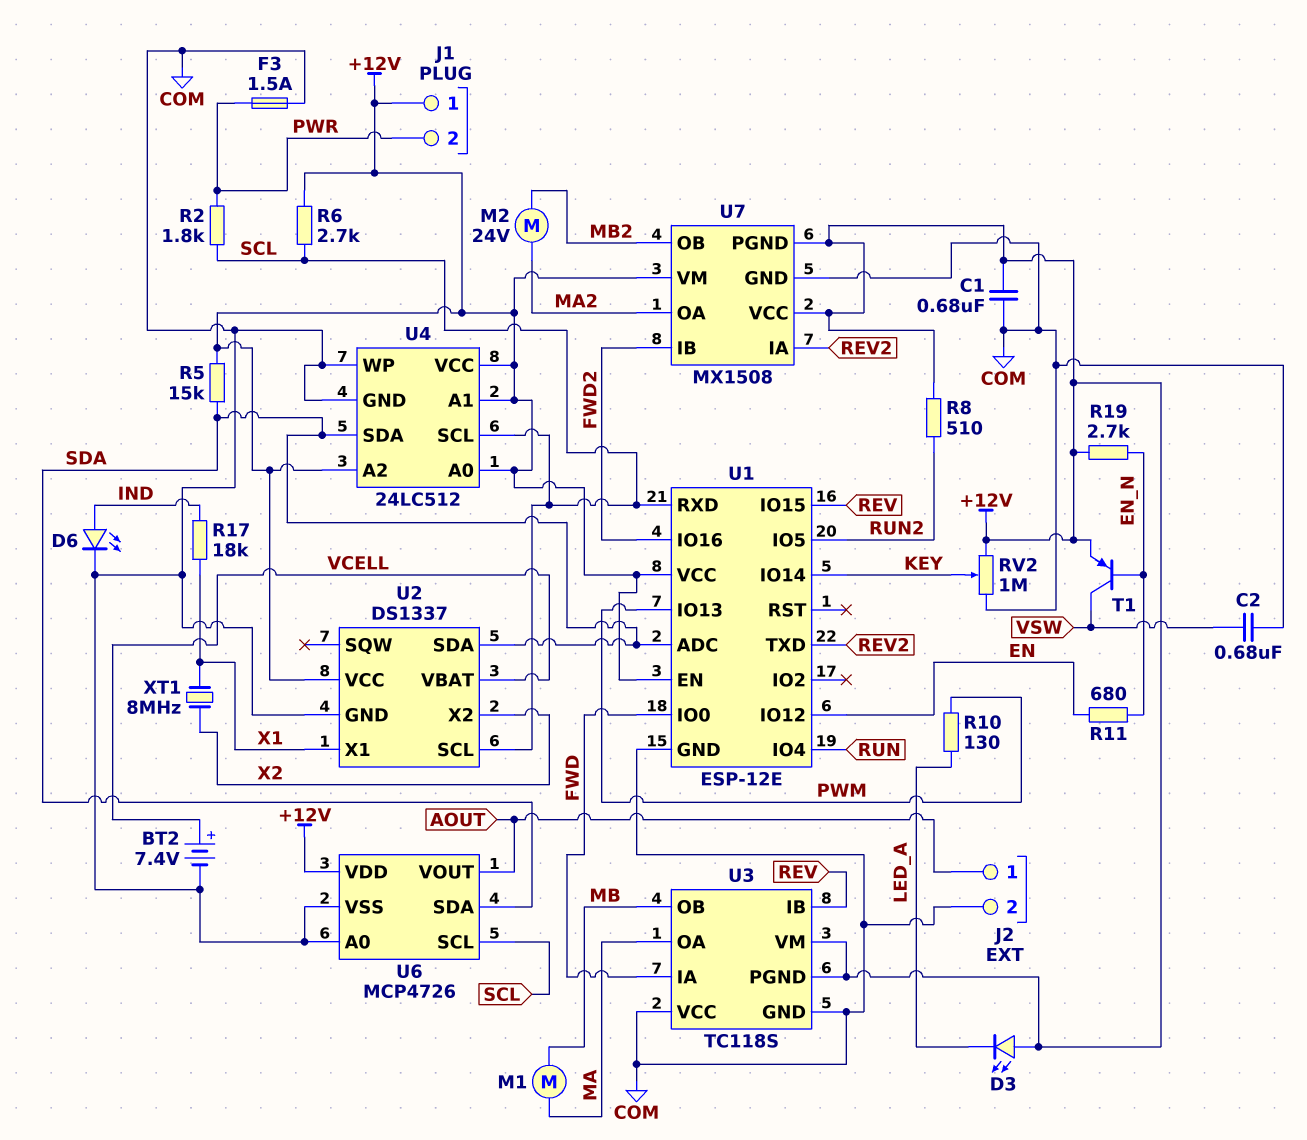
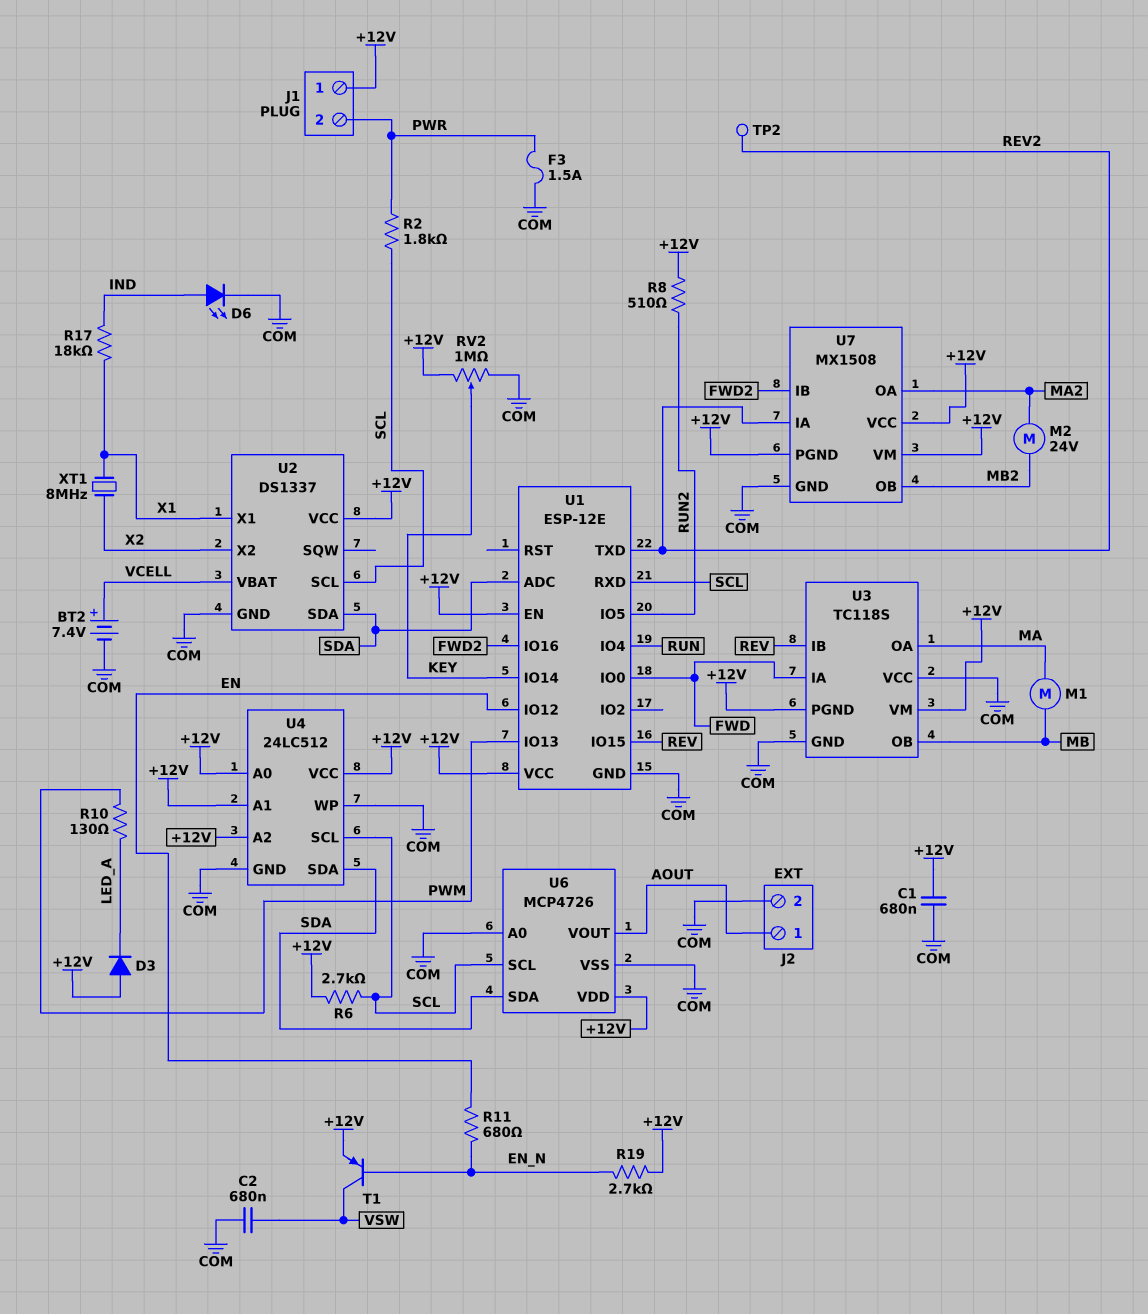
D3: LED (A +12V, K LED_A) -> diode (A +12V, K LED_A)
R5: 15k (+12V, SDA) -> none
TP2: none -> test point (REV2)

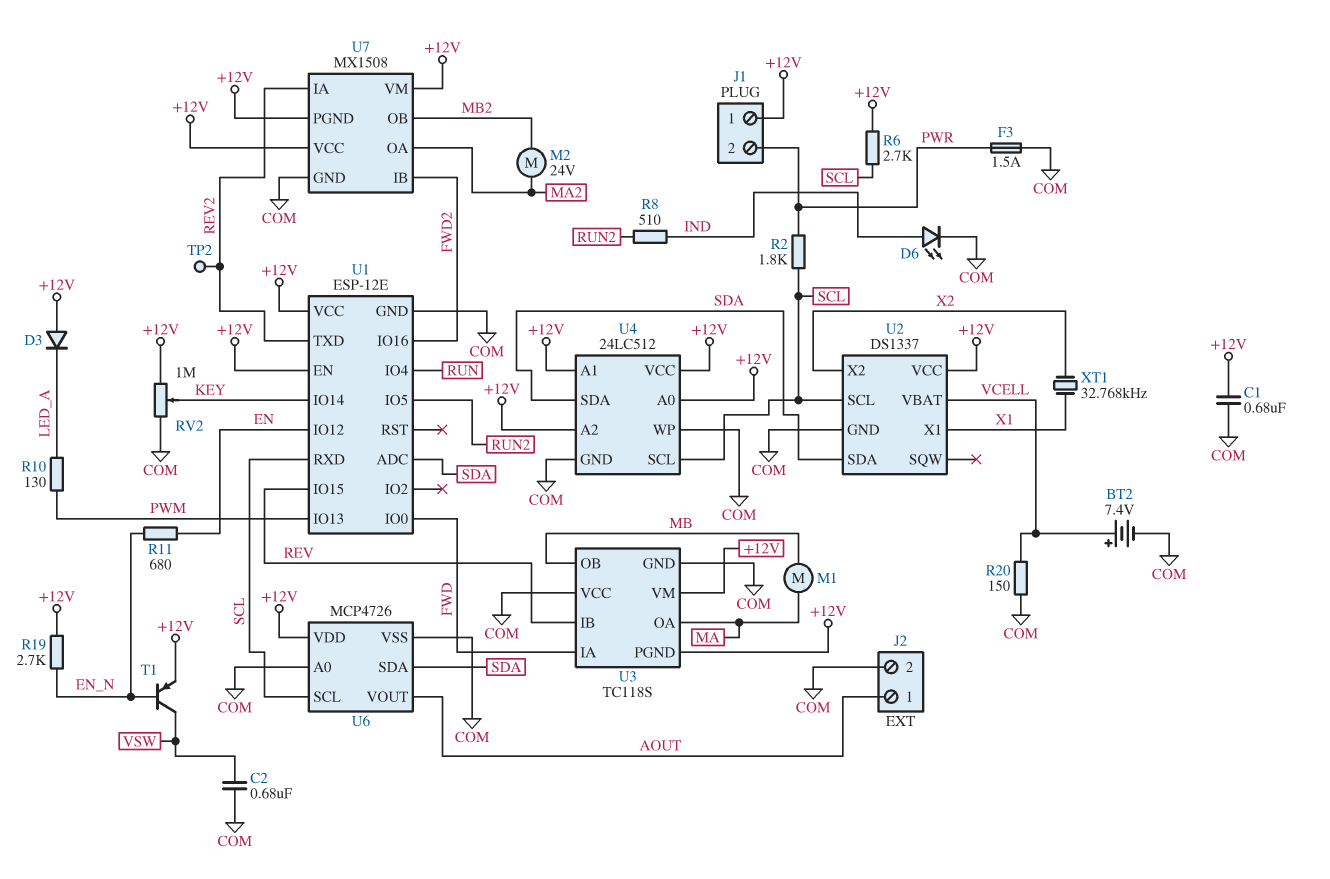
R8: 510 (+12V, RUN2) -> 510 (IND, RUN2)
R17: 18k (IND, X1) -> none
R20: none -> 150 (COM, VCELL)
XT1: 8MHz (X1, X2) -> 32.768kHz (X1, X2)

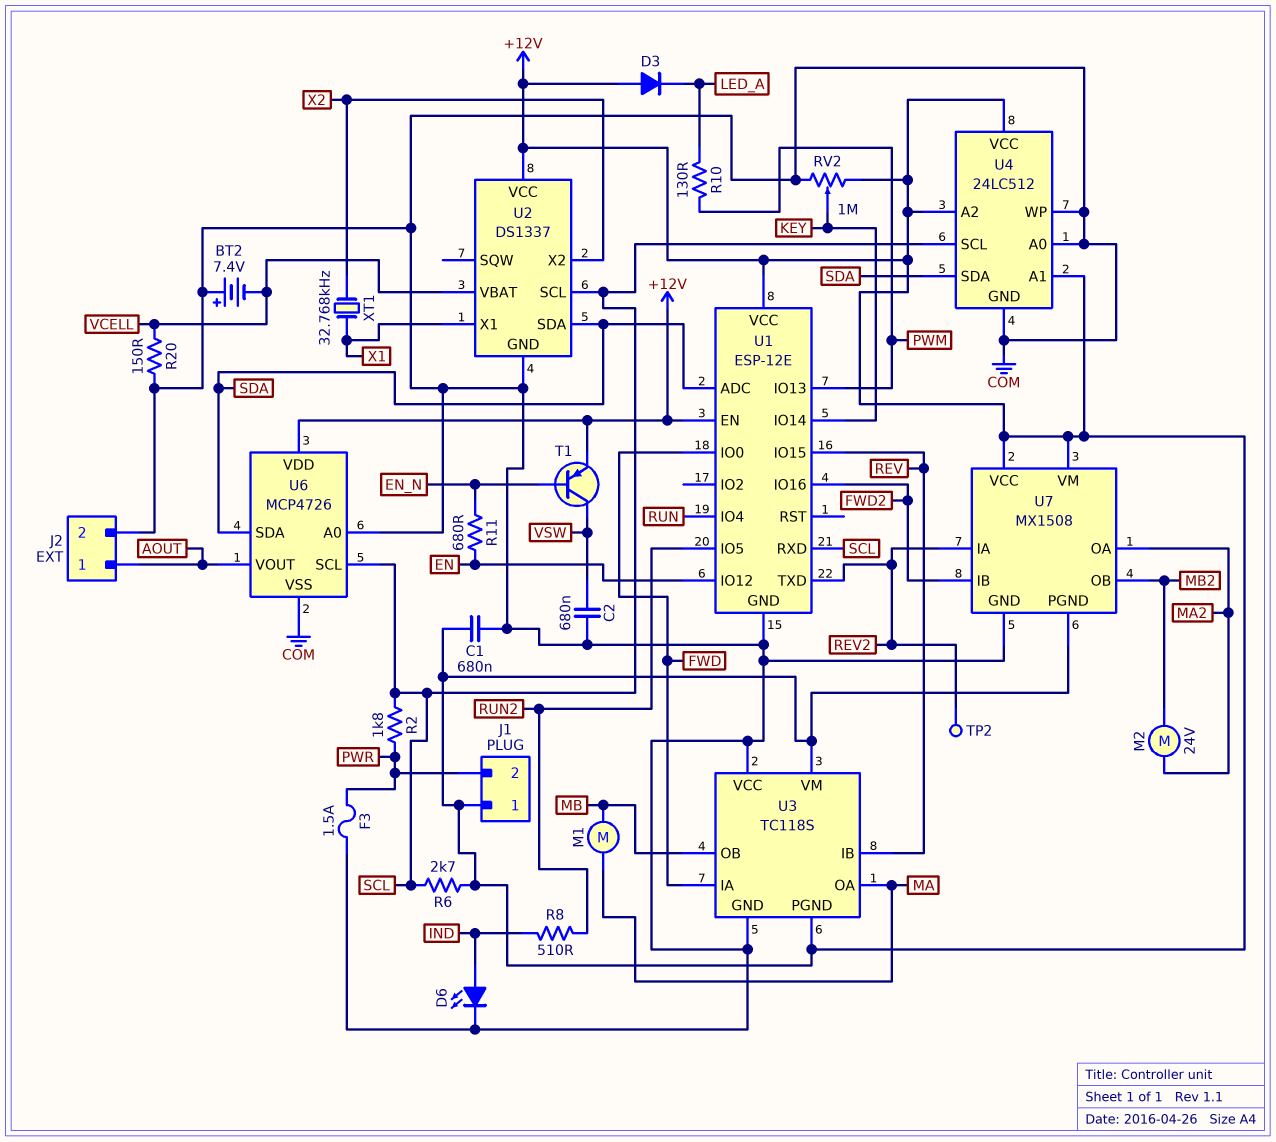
BT2: 7.4V (plus VCELL, minus COM) -> 7.4V (plus COM, minus VCELL)
R19: 2.7k (+12V, EN_N) -> none
U4 pin A0: +12V -> COM

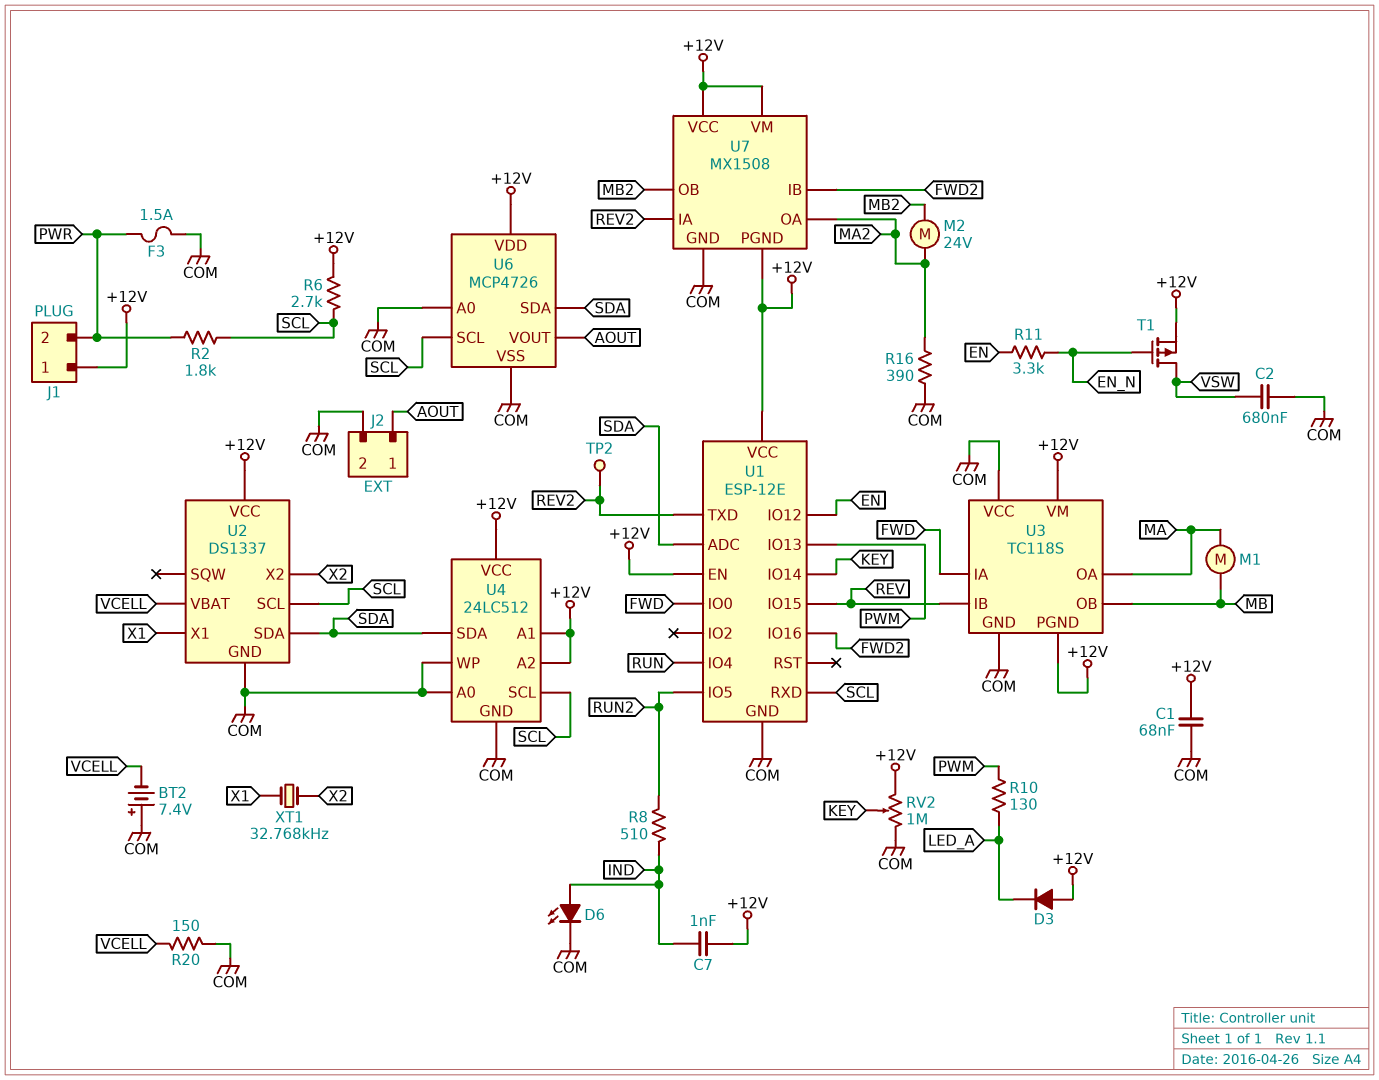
C1: 680nF (+12V, COM) -> 68nF (+12V, COM)
C7: none -> 1nF (+12V, IND)
R11: 680 (EN, EN_N) -> 3.3k (EN, EN_N)
R16: none -> 390 (COM, MA2)
T1: PNP (B EN_N, C VSW, E +12V) -> PMOS (G EN_N, D VSW, S +12V)

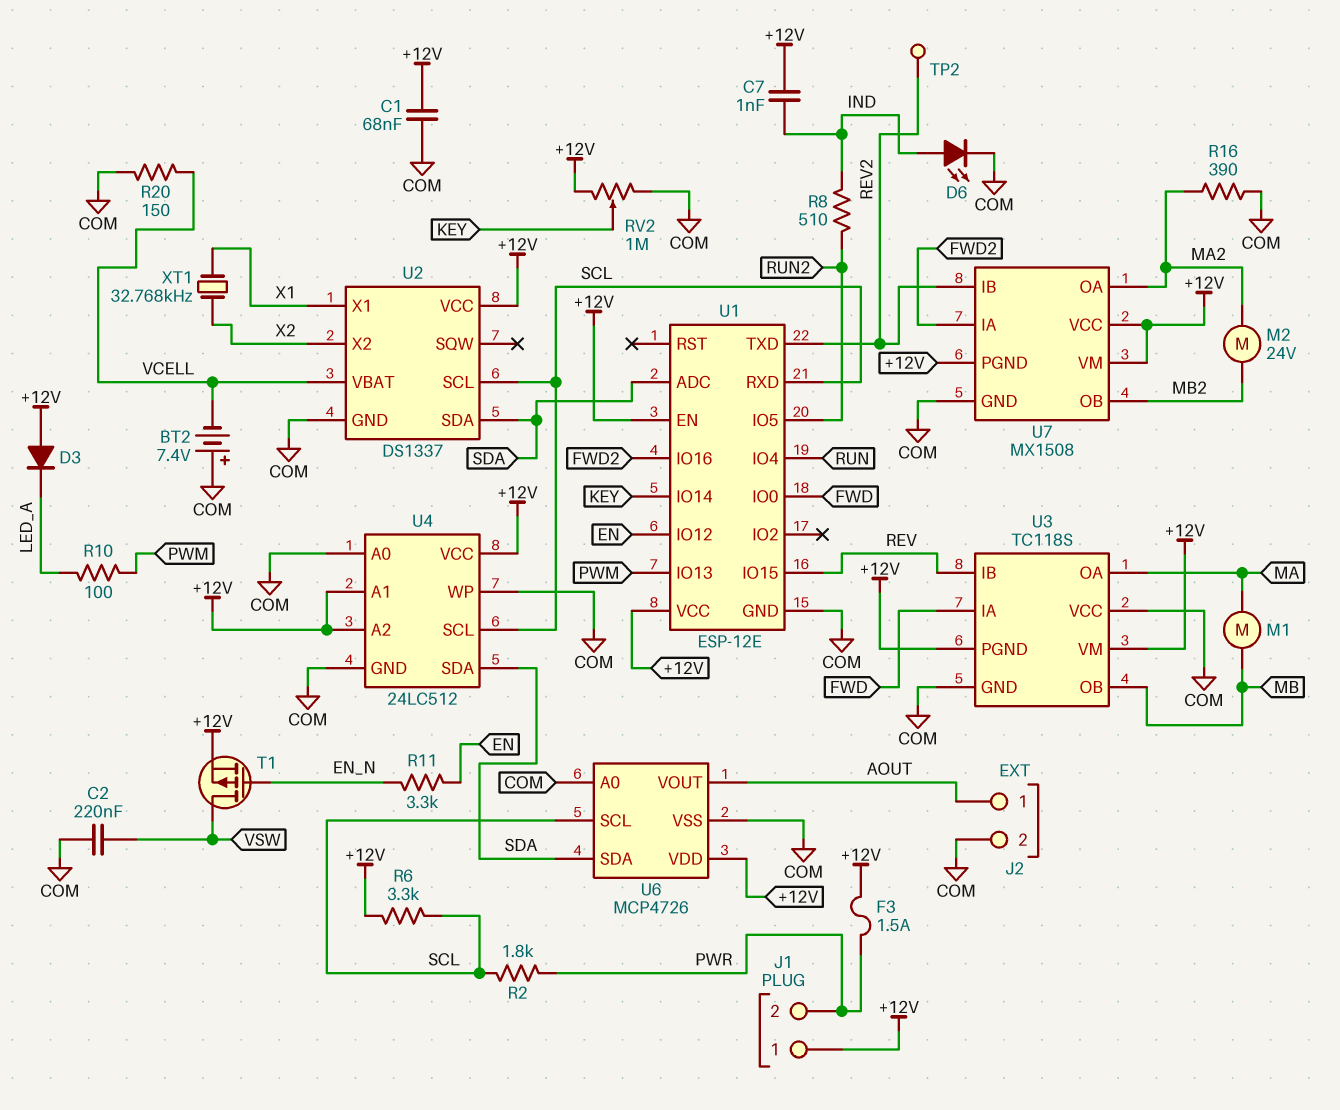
C2: 680nF (COM, VSW) -> 220nF (COM, VSW)
F3: 1.5A (COM, PWR) -> 1.5A (+12V, PWR)
R6: 2.7k (+12V, SCL) -> 3.3k (+12V, SCL)
R10: 130 (LED_A, PWM) -> 100 (LED_A, PWM)
U7 pin IA: REV2 -> FWD2
U7 pin IB: FWD2 -> REV2

